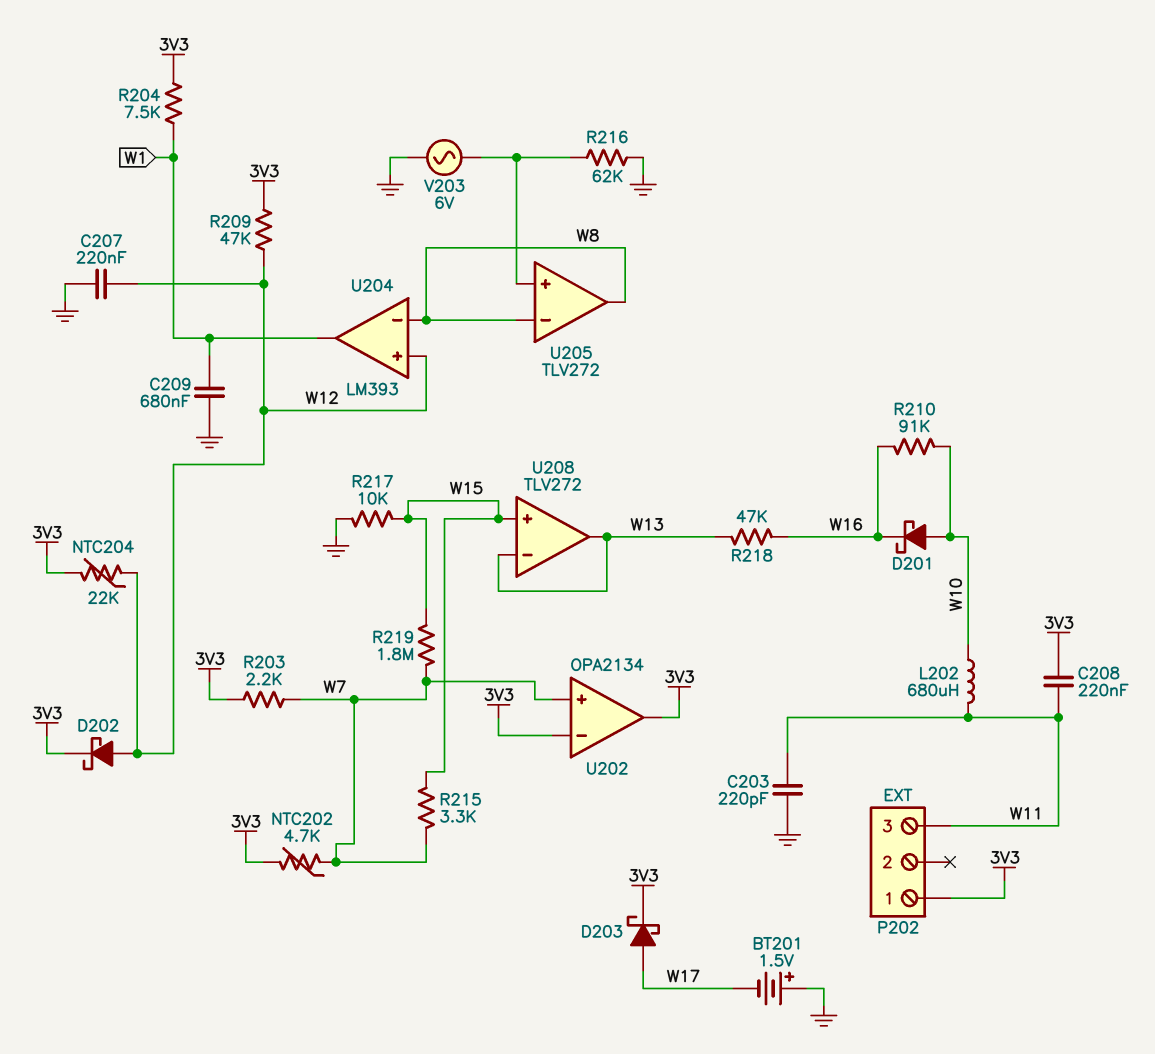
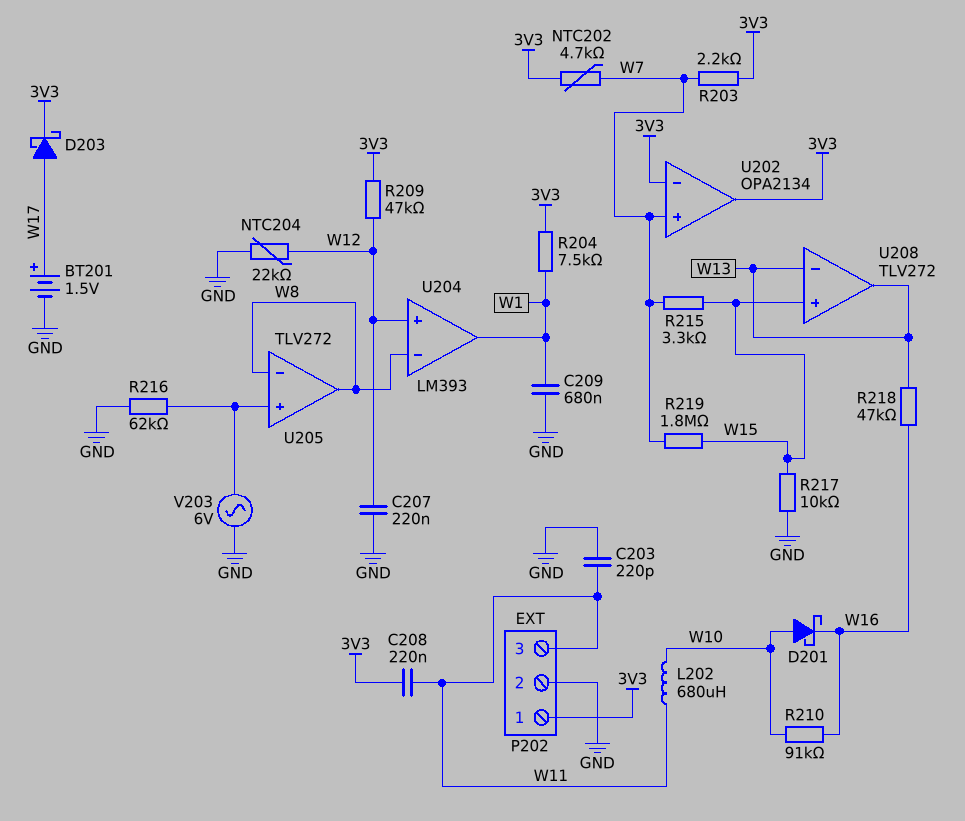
BT201: 1.5V (plus GND, minus W17) -> 1.5V (plus W17, minus GND)
D202: schottky (A W12, K 3V3) -> none
NTC204: 22k (3V3, W12) -> 22k (GND, W12)
P202 pin 2: none -> GND

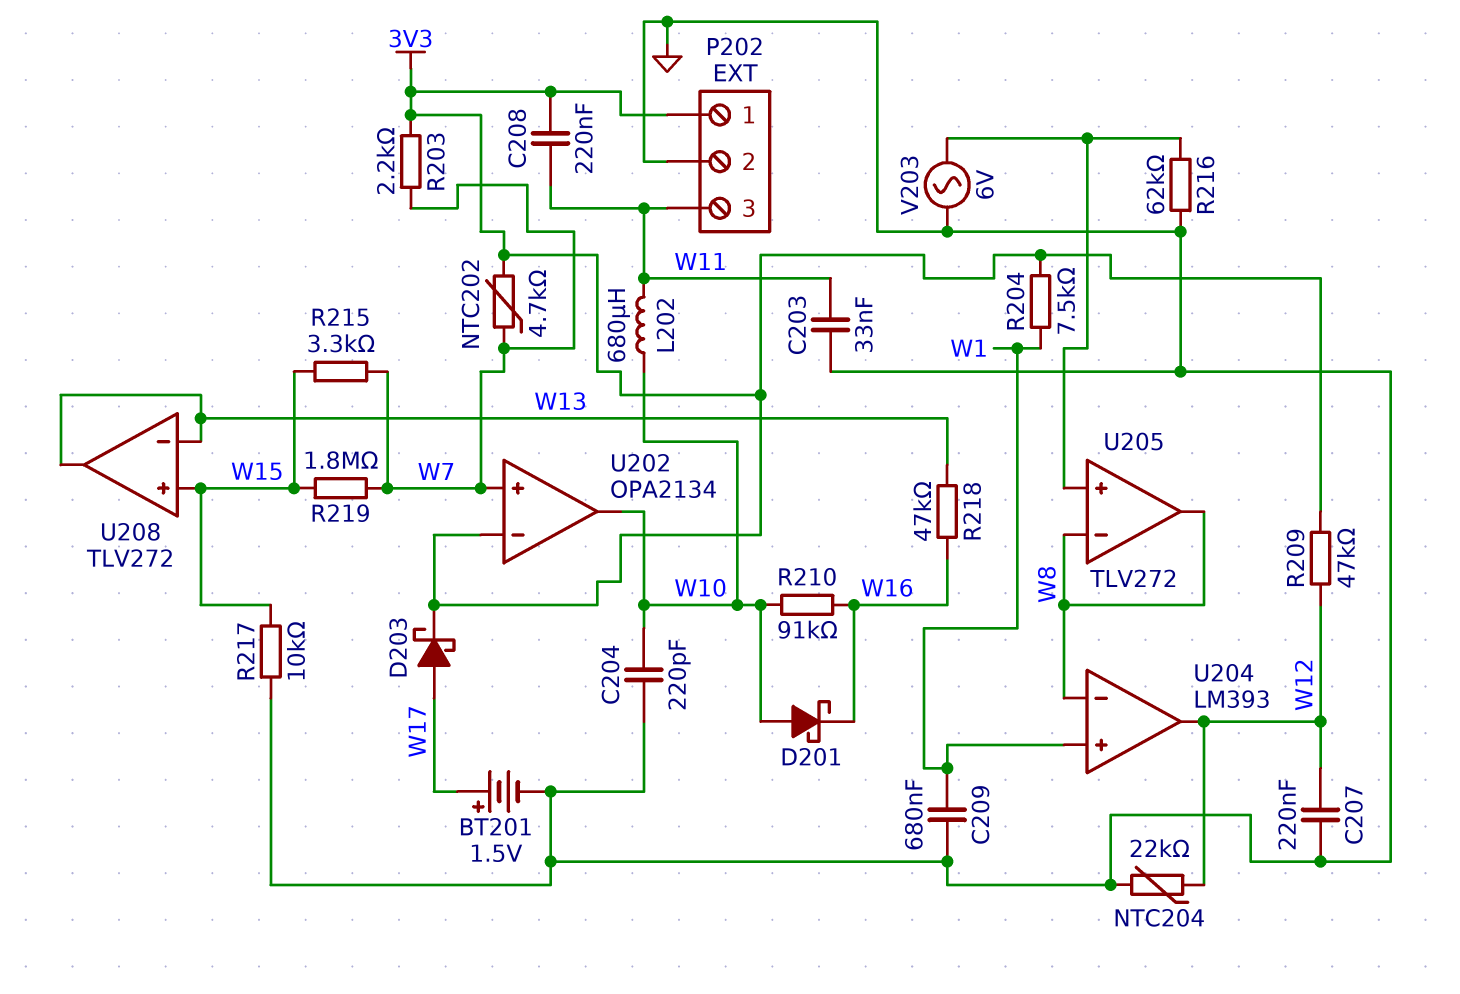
C203: 220pF (GND, W11) -> 33nF (GND, W11)
C204: none -> 220pF (GND, W10)
U202 pin out: 3V3 -> W10
U204 pin in+: W12 -> W1
U204 pin out: W1 -> W12

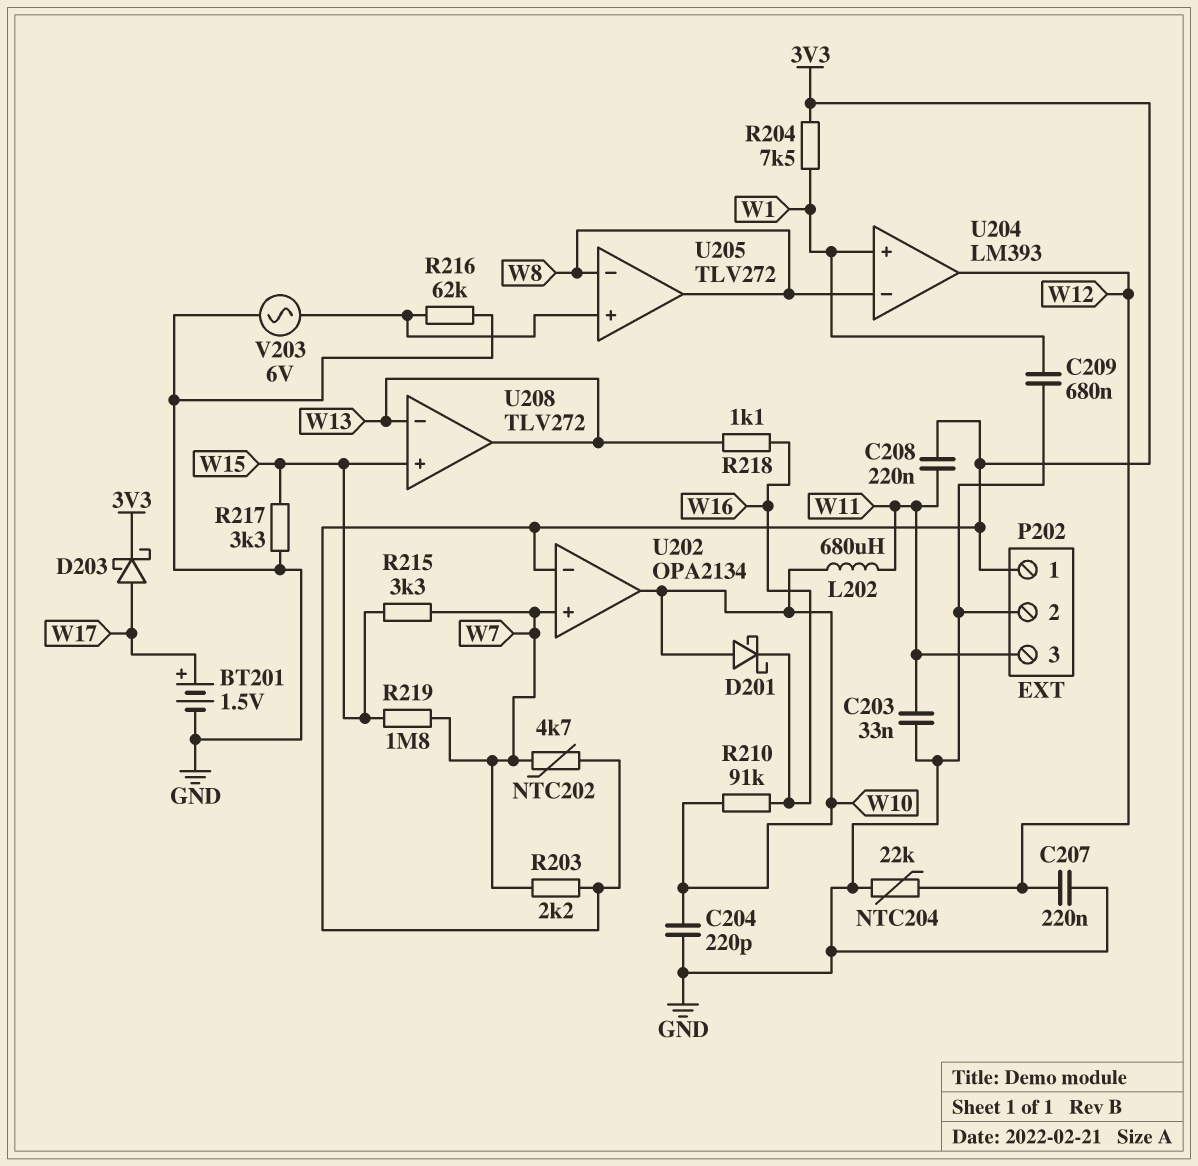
R209: 47k (3V3, W12) -> none
R217: 10k (GND, W15) -> 3.3k (GND, W15)
R218: 47k (W13, W16) -> 1.1k (W13, W16)

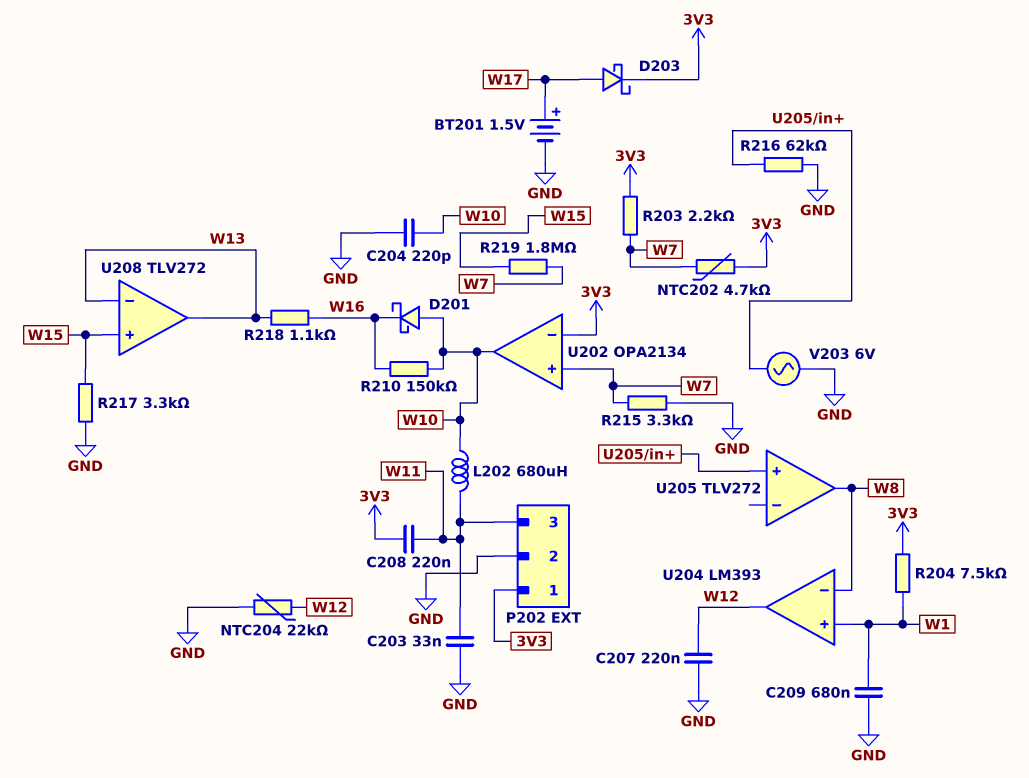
R210: 91k (W10, W16) -> 150k (W10, W16)
R215: 3.3k (W7, W15) -> 3.3k (GND, W7)
U205 pin in-: W8 -> none

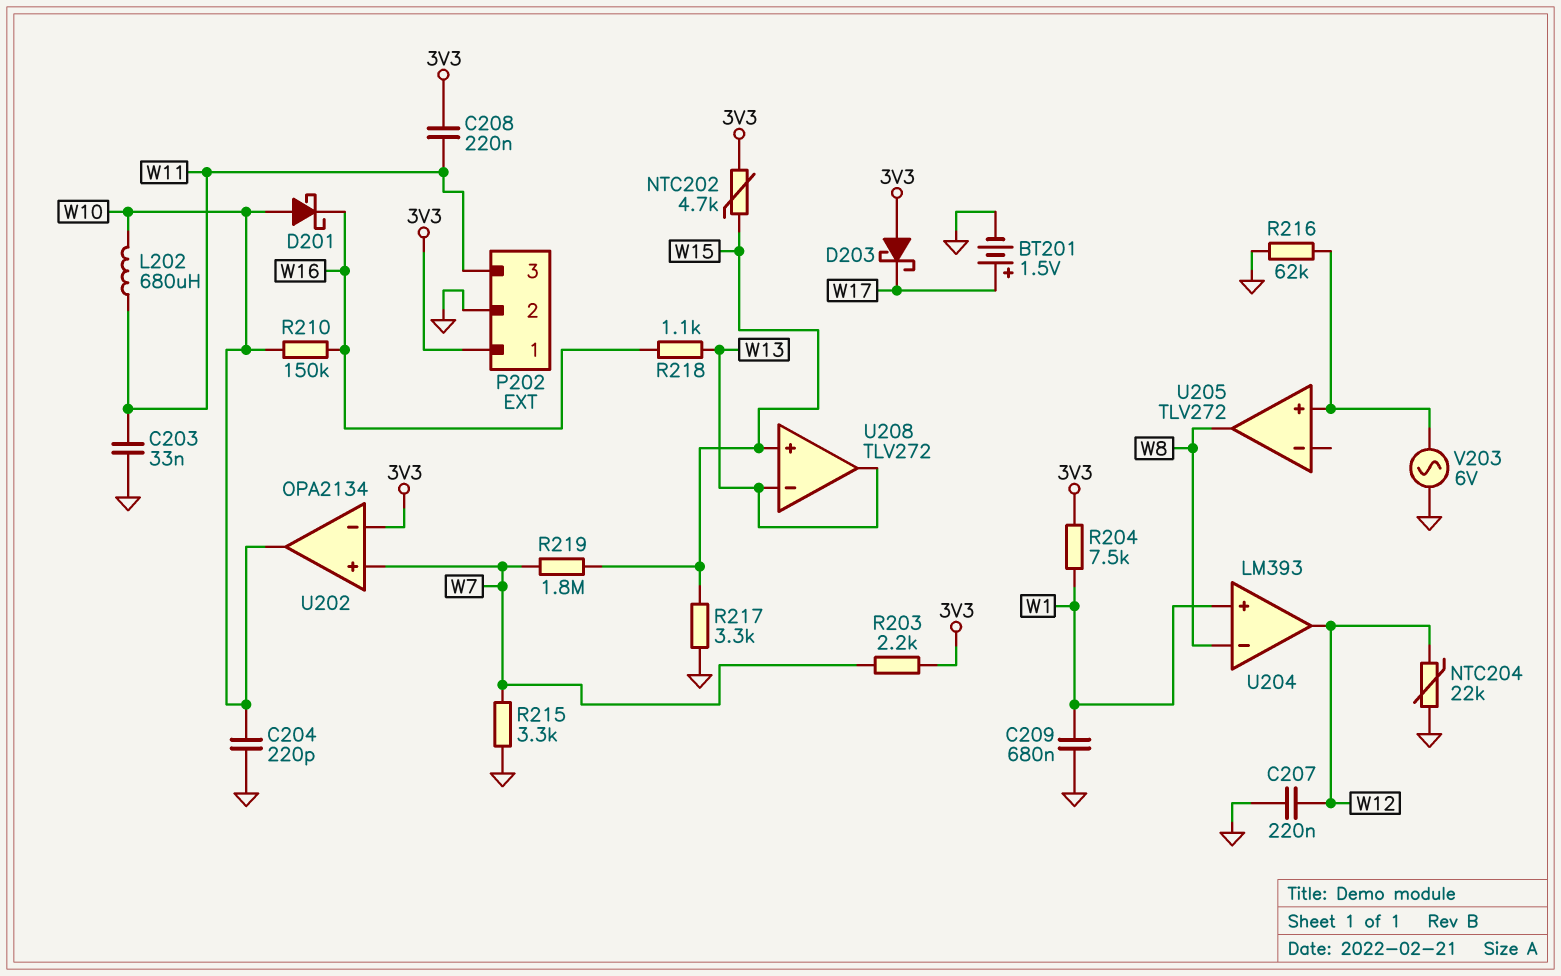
D203: schottky (A W17, K 3V3) -> schottky (A 3V3, K W17)
NTC202: 4.7k (3V3, W7) -> 4.7k (3V3, W15)

